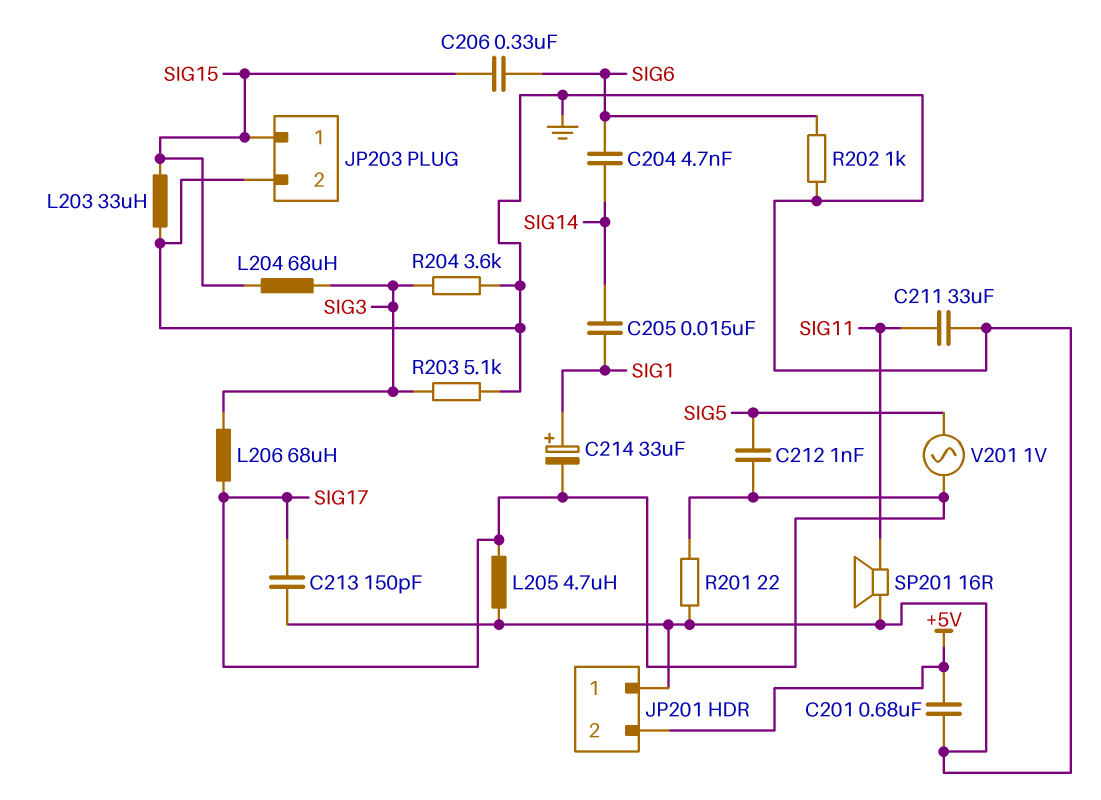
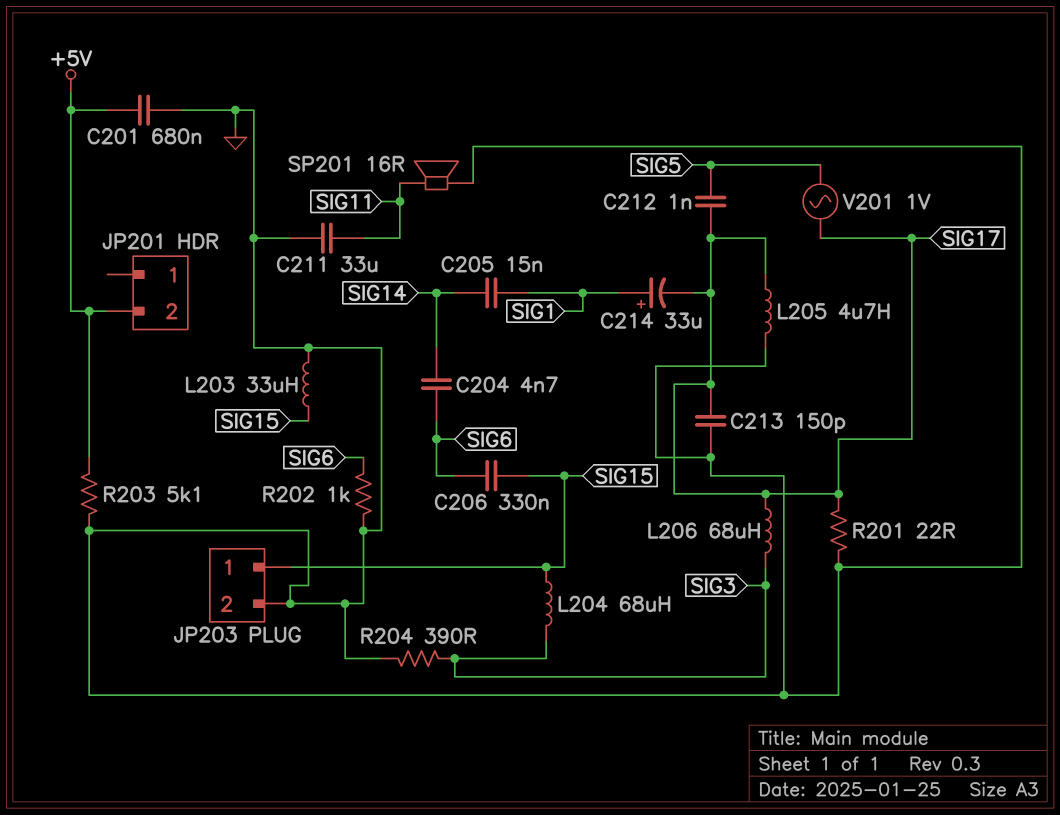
JP201 pin 1: GND -> none
R203: 5.1k (GND, SIG3) -> 5.1k (+5V, GND)
R204: 3.6k (GND, SIG3) -> 390 (GND, SIG3)

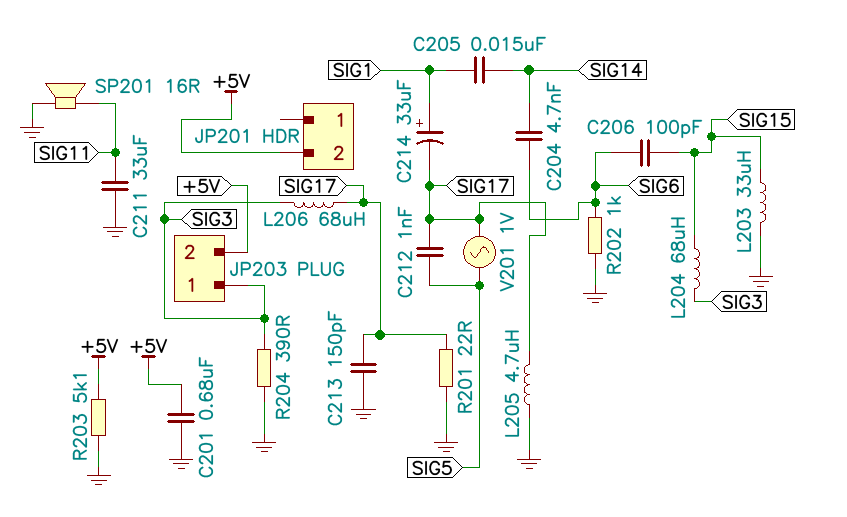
C206: 330nF (SIG6, SIG15) -> 100pF (SIG6, SIG15)
JP203 pin 1: SIG15 -> SIG3
JP203 pin 2: GND -> +5V

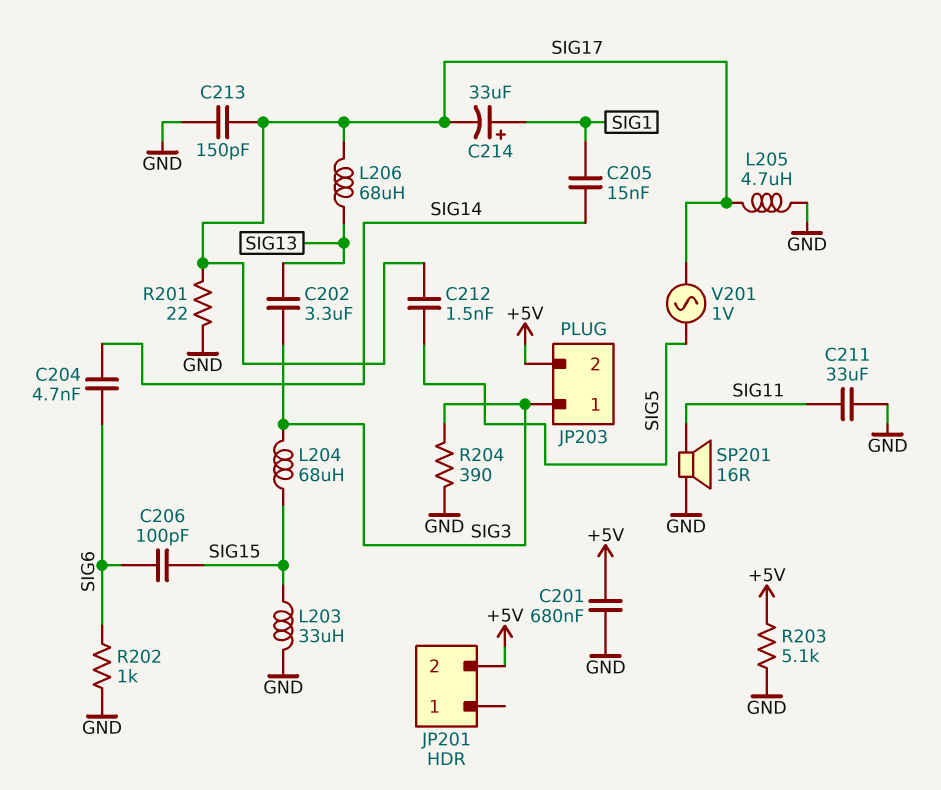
C202: none -> 3.3uF (SIG3, SIG13)
C212: 1nF (SIG5, SIG17) -> 1.5nF (SIG5, SIG17)
L206: 68uH (SIG3, SIG17) -> 68uH (SIG13, SIG17)

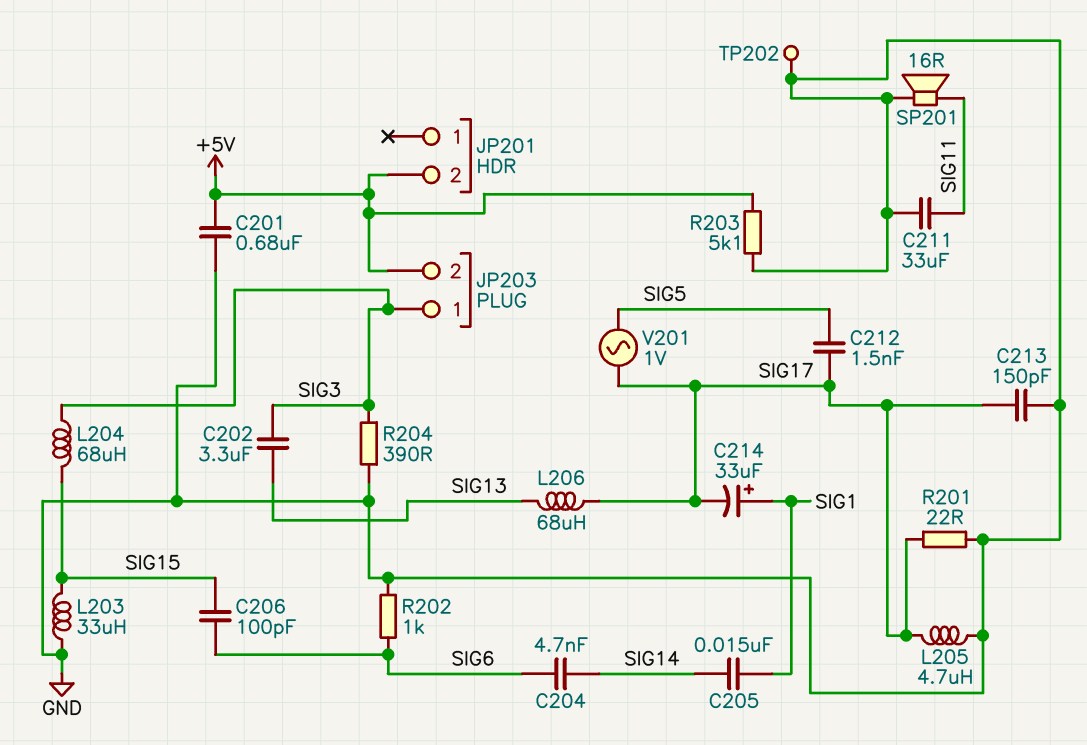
TP202: none -> test point (GND)

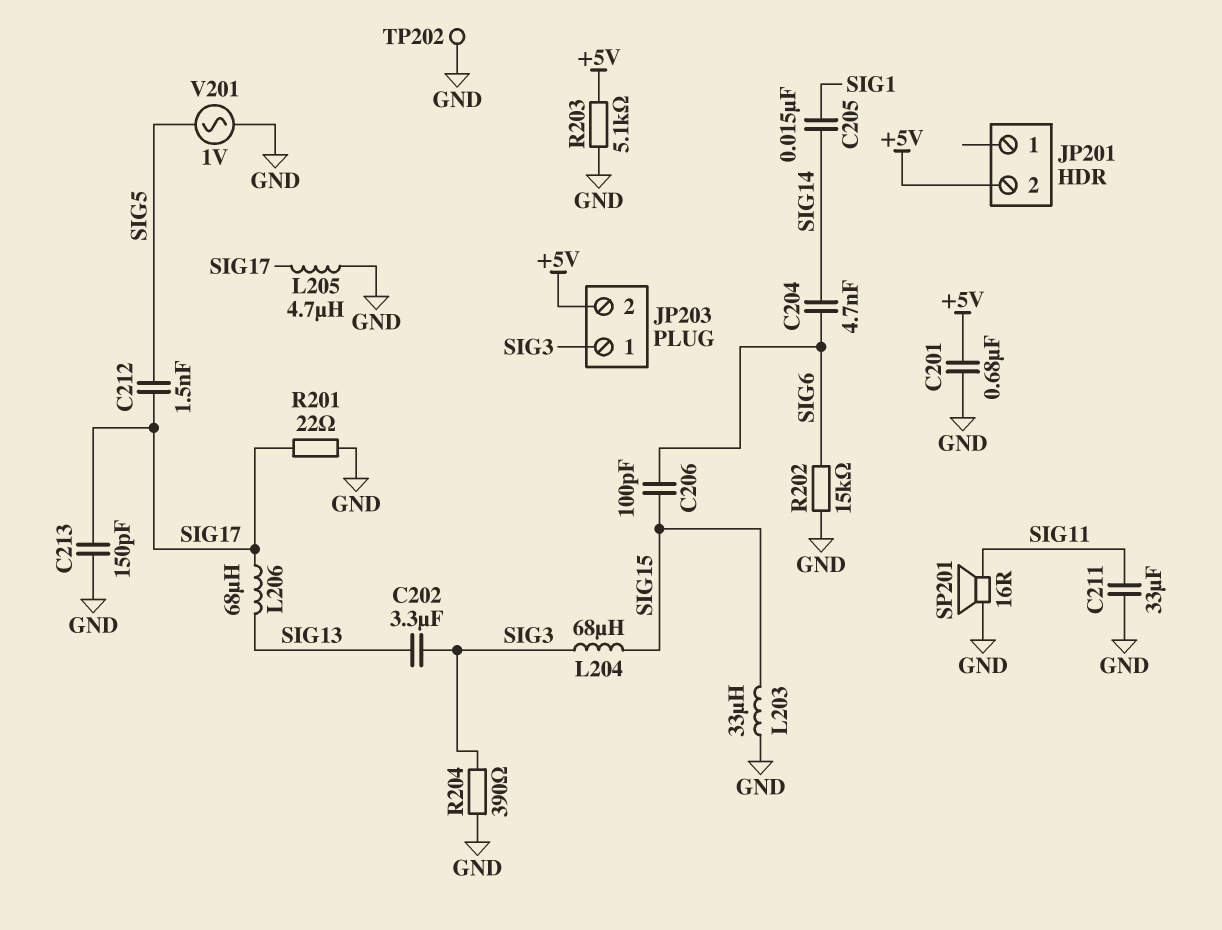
C214: 33uF (plus SIG1, minus SIG17) -> none
R202: 1k (GND, SIG6) -> 15k (GND, SIG6)
V201: AC 1V (SIG5, SIG17) -> AC 1V (GND, SIG5)

